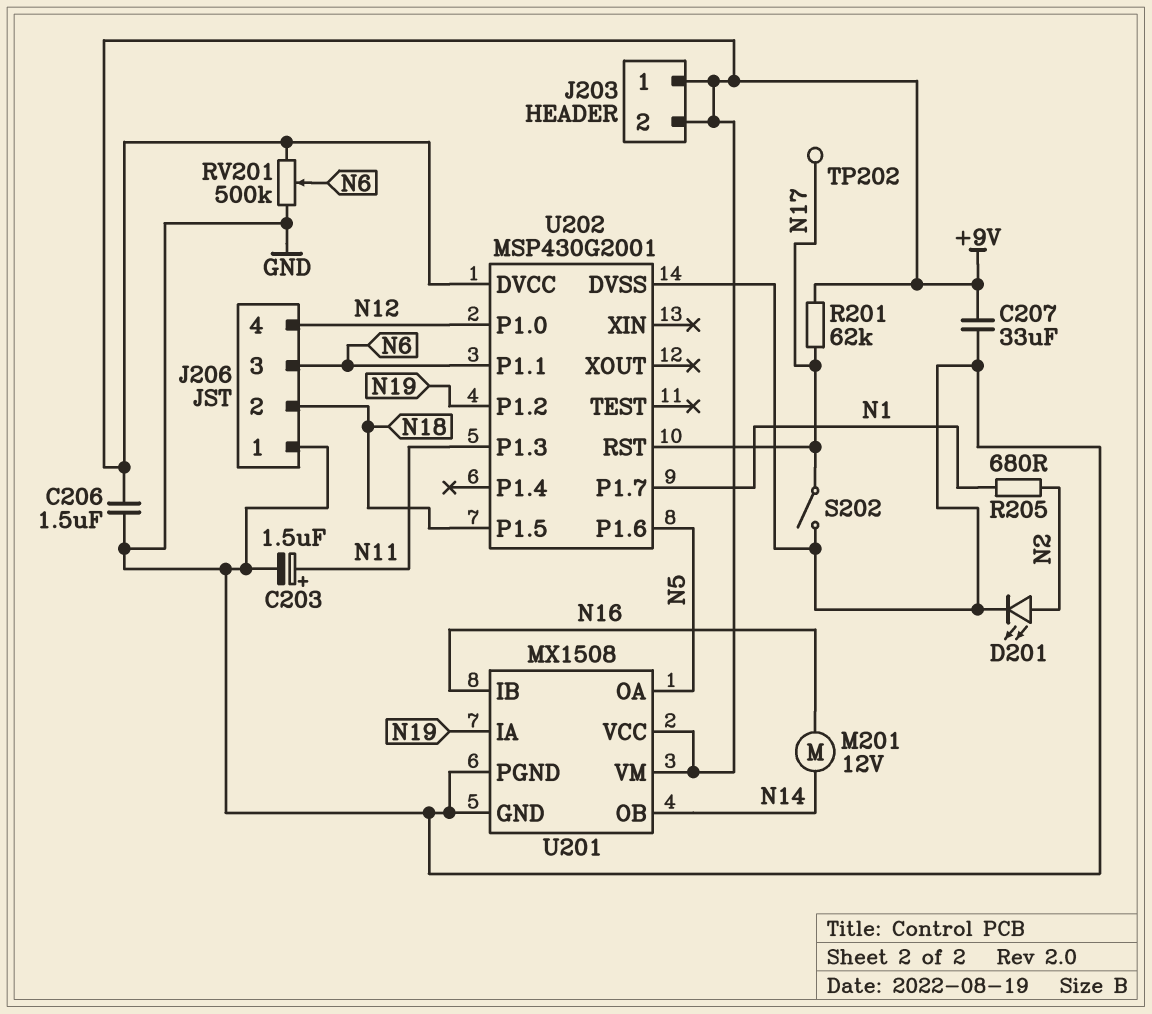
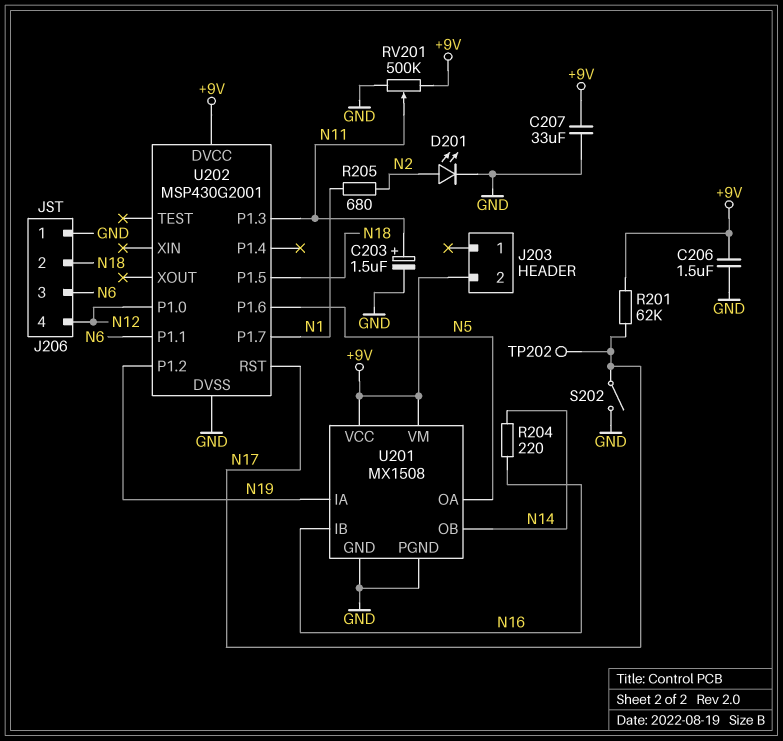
J203 pin 1: +9V -> none
M201: motor 12V (N14, N16) -> none
R204: none -> 220 (N14, N16)
RV201: 500k (+9V, GND, wiper N6) -> 500k (+9V, GND, wiper N11)

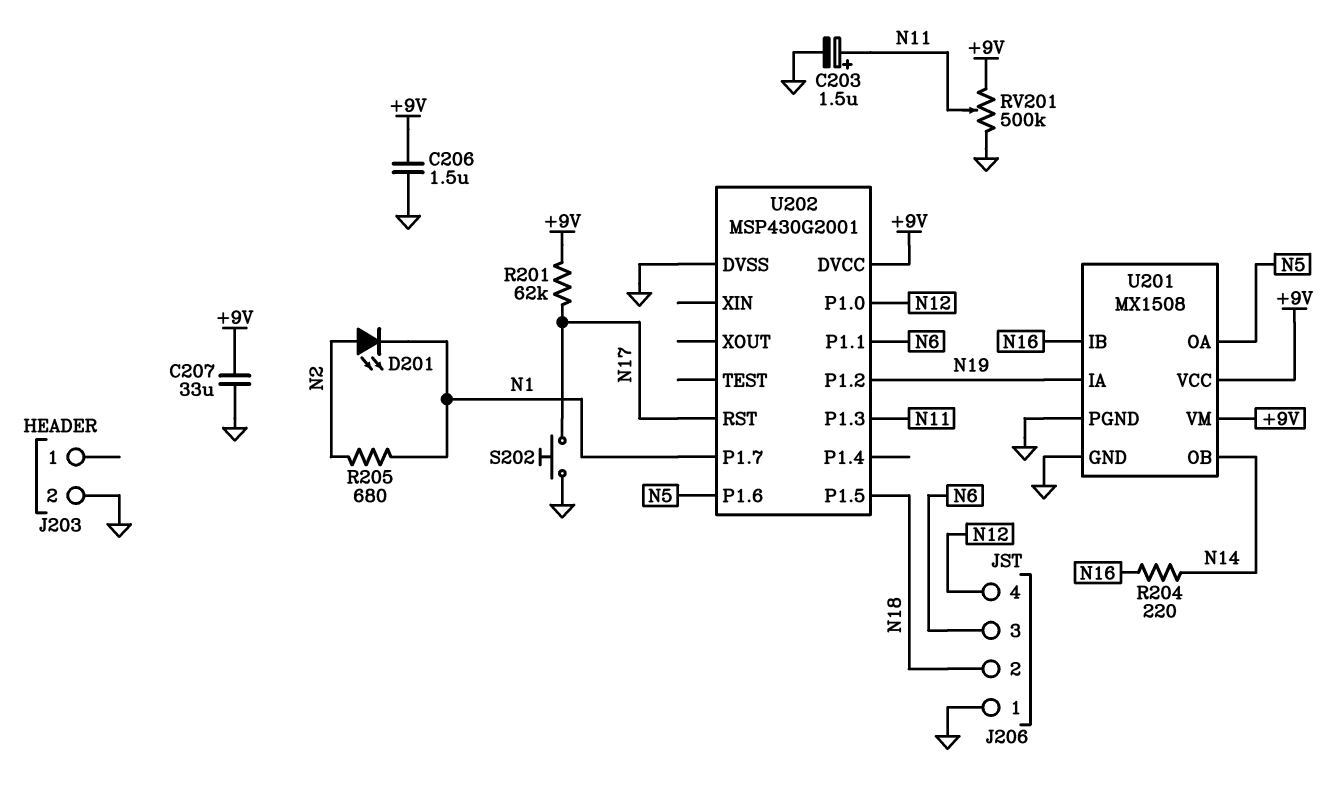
D201: LED (A N2, K GND) -> LED (A N2, K N1)
J203 pin 2: +9V -> GND
S202: switch (GND, N17) -> button (GND, N17)
TP202: test point (N17) -> none

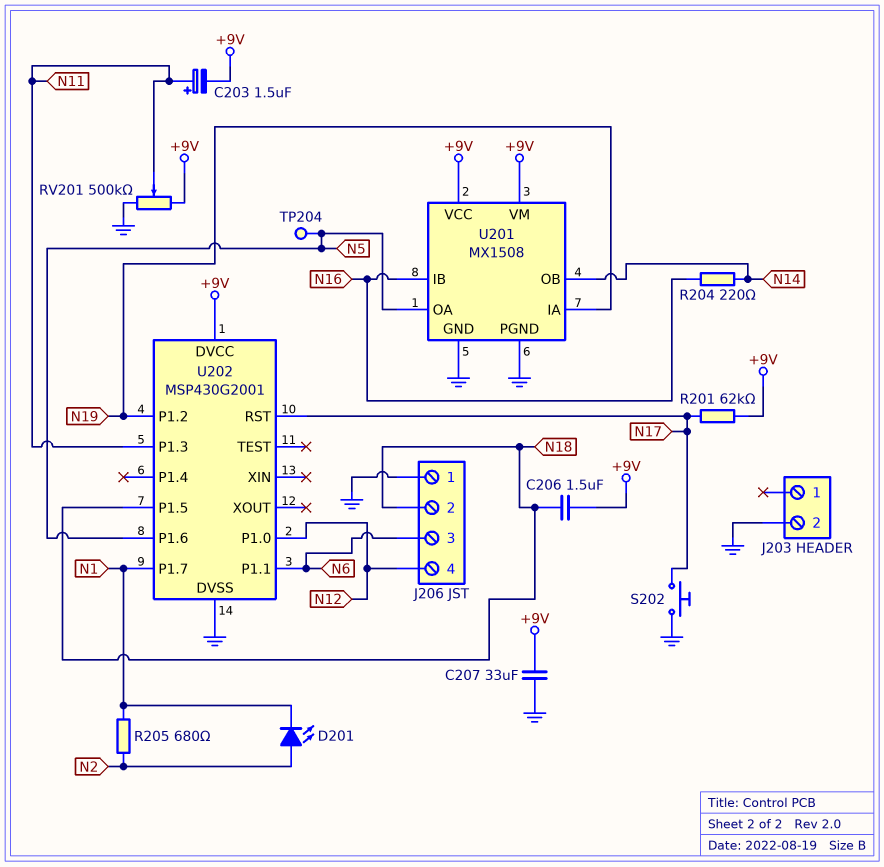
C203: 1.5uF (plus N11, minus GND) -> 1.5uF (plus N11, minus +9V)
C206: 1.5uF (+9V, GND) -> 1.5uF (+9V, N18)
TP204: none -> test point (N5)

